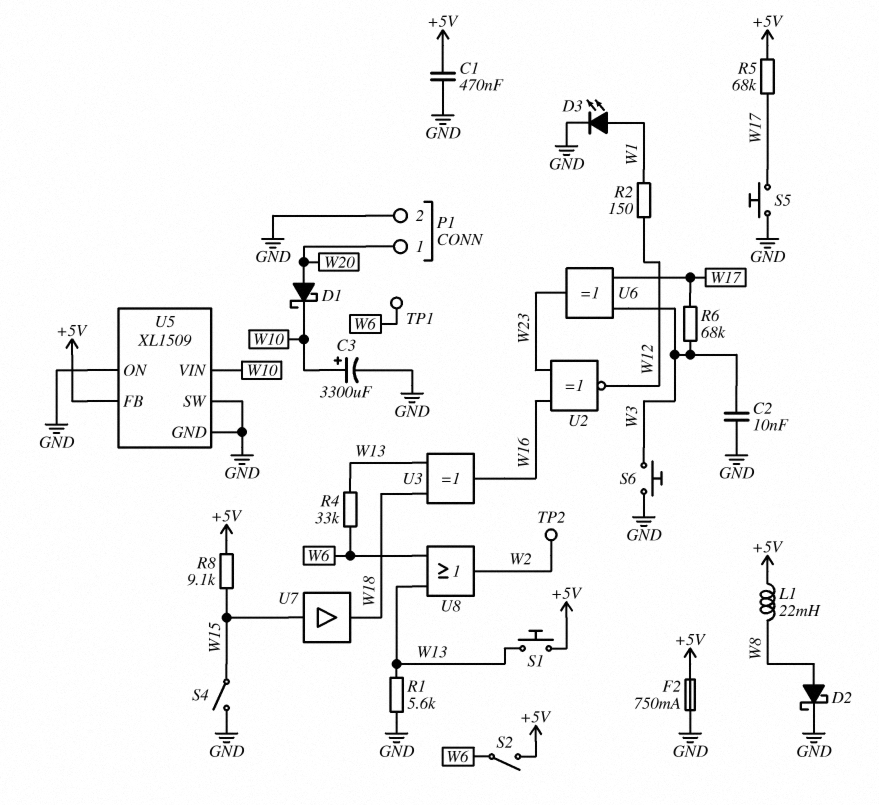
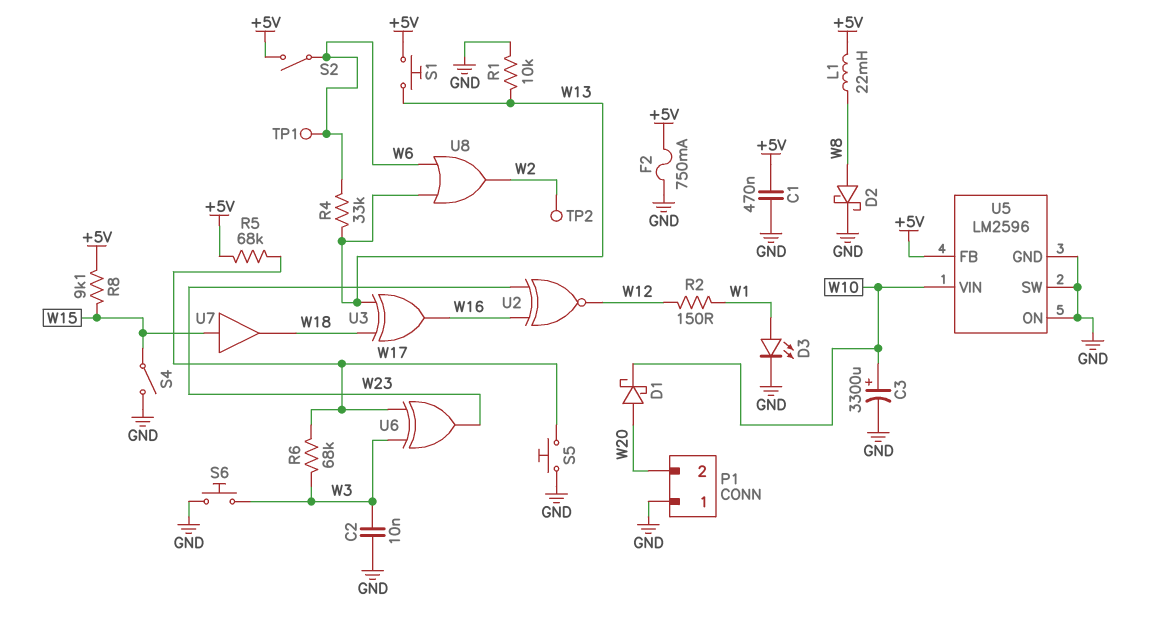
P1 pin 1: W20 -> GND
P1 pin 2: GND -> W20
R1: 5.6k (GND, W13) -> 10k (GND, W13)
U5: XL1509 -> LM2596

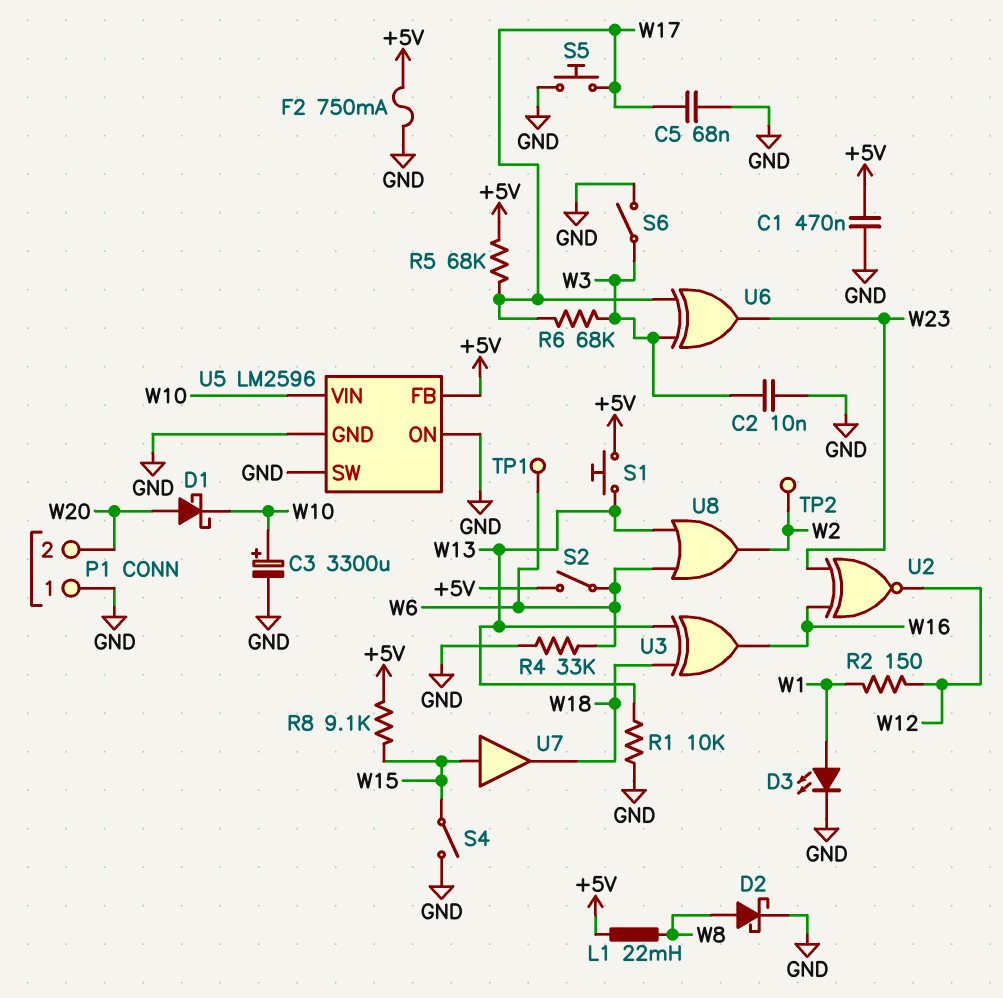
C5: none -> 68nF (GND, W17)
R4: 33k (W6, W13) -> 33k (GND, W6)
S6: button (GND, W3) -> switch (GND, W3)

